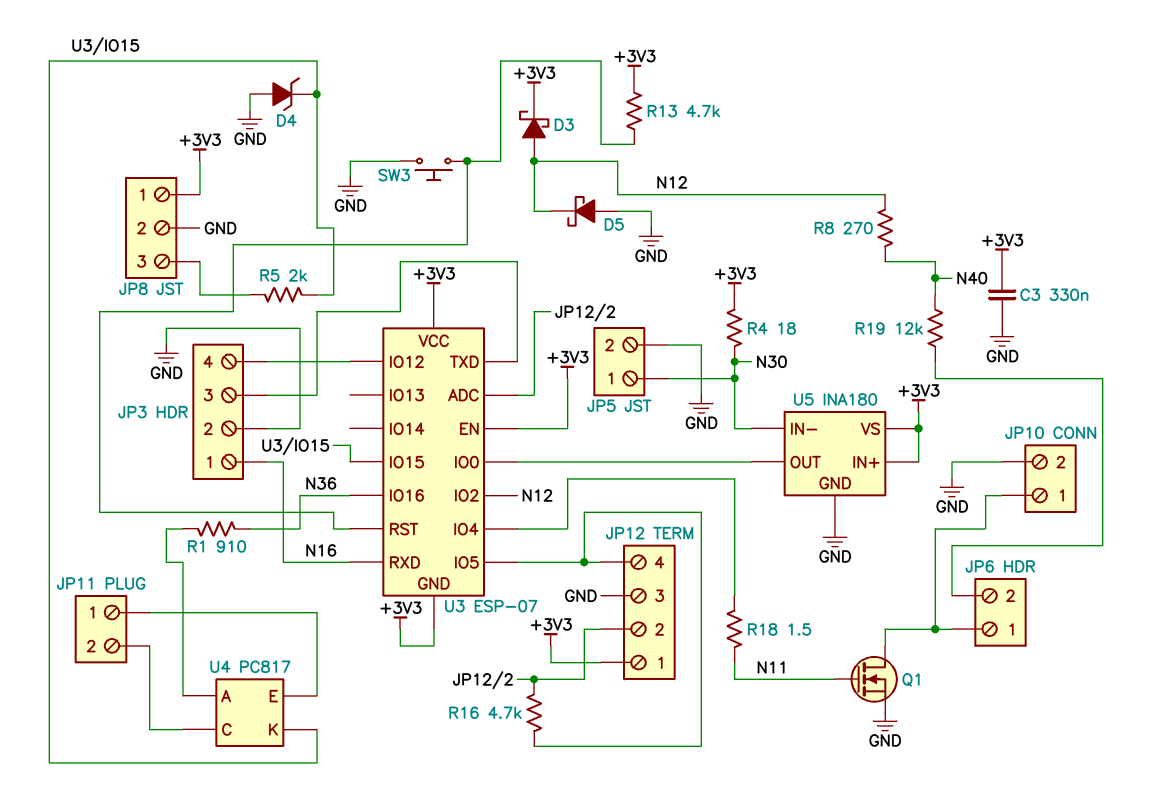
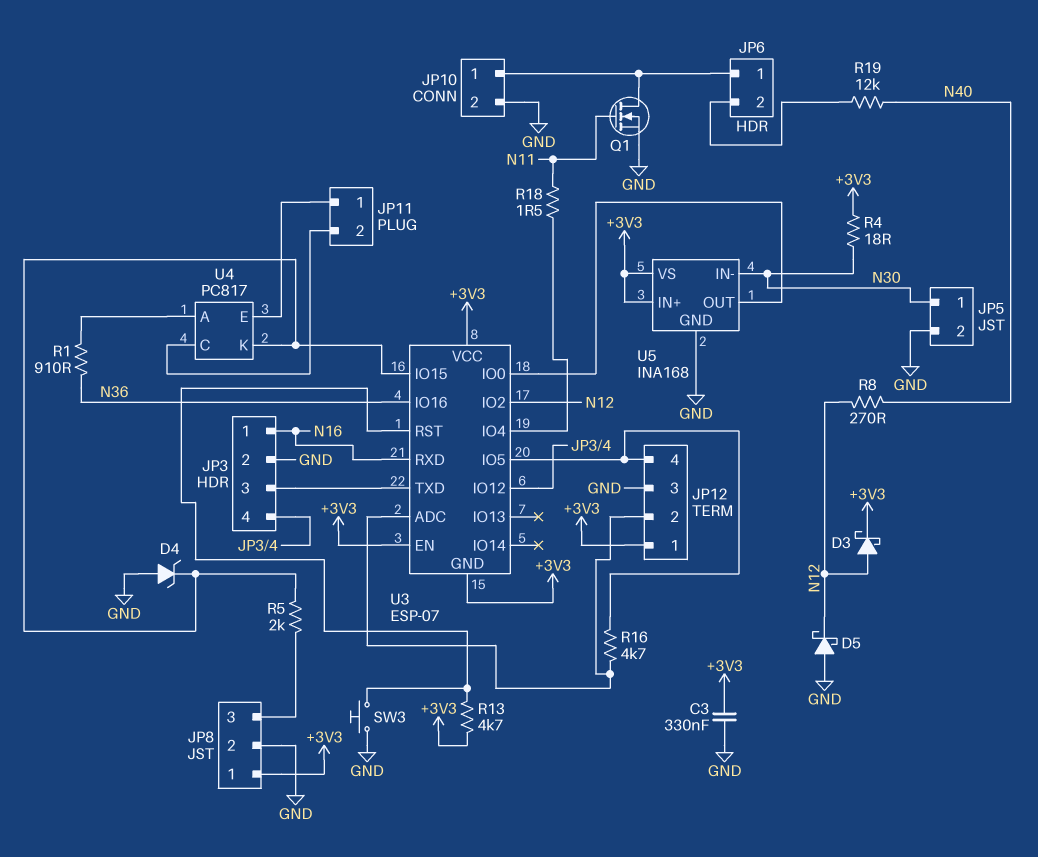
U5: INA180 -> INA168

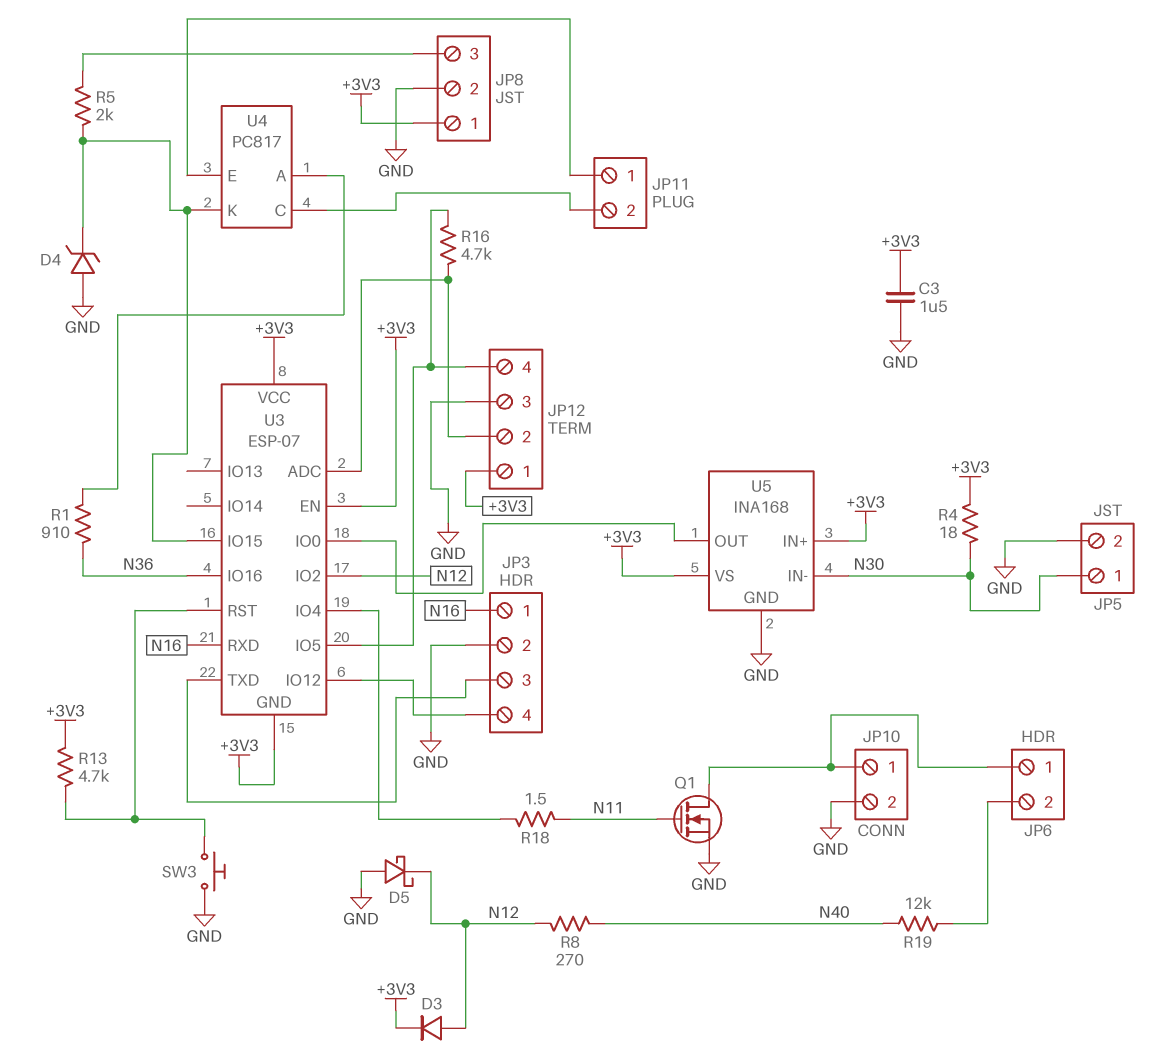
C3: 330nF (+3V3, GND) -> 1.5uF (+3V3, GND)
D3: schottky (A N12, K +3V3) -> diode (A N12, K +3V3)

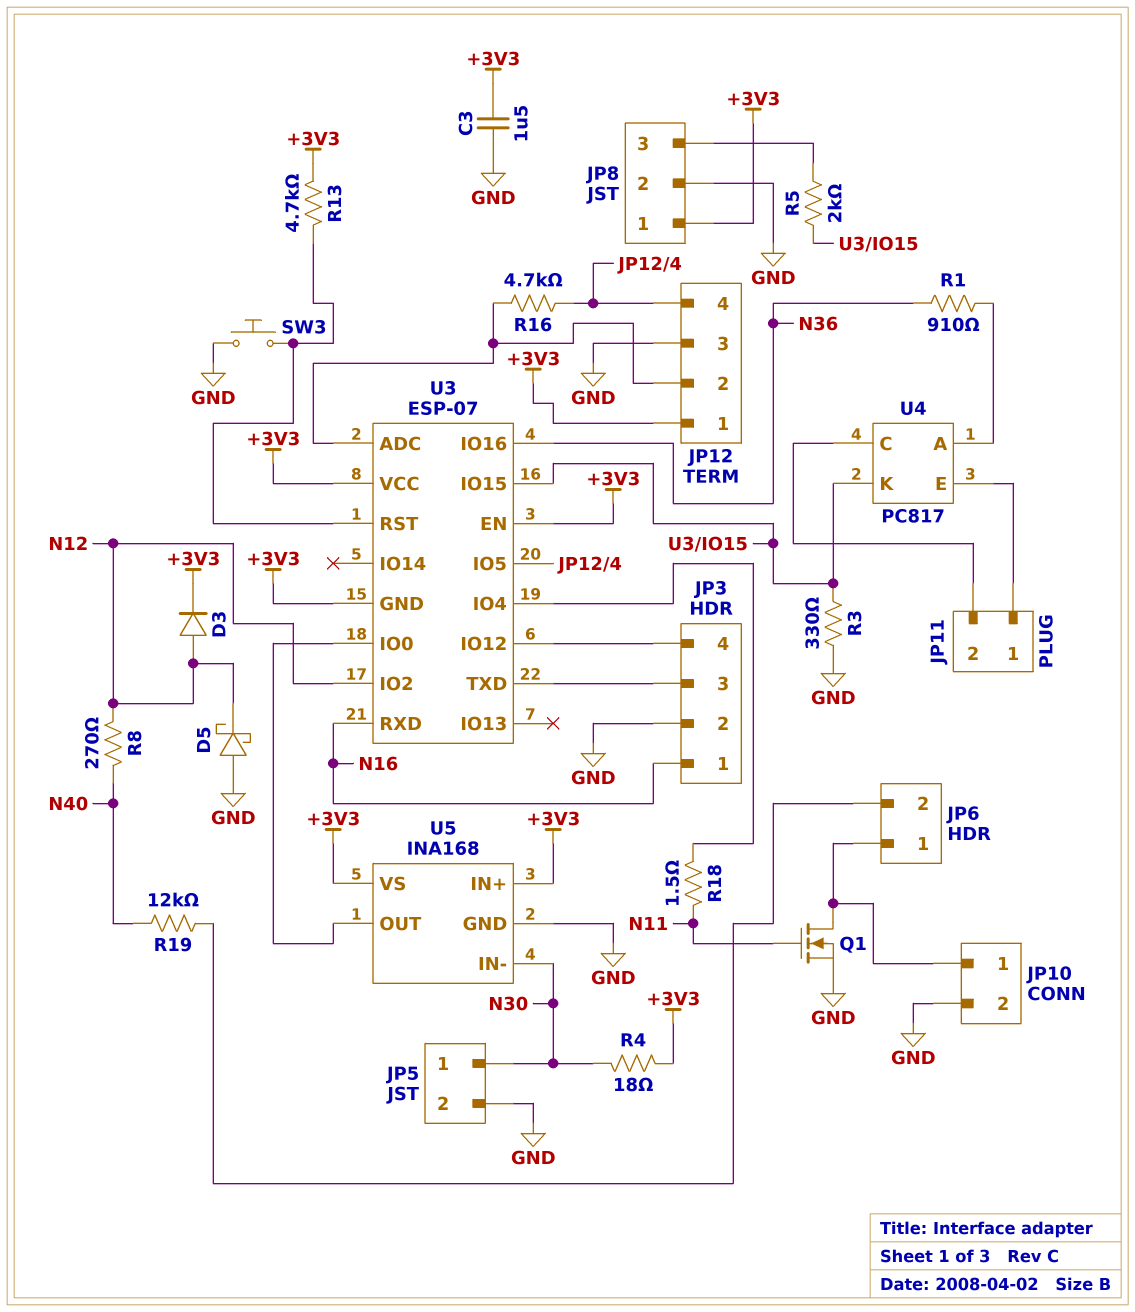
D4: zener (A GND, K U3/IO15) -> none
R3: none -> 330 (GND, U3/IO15)

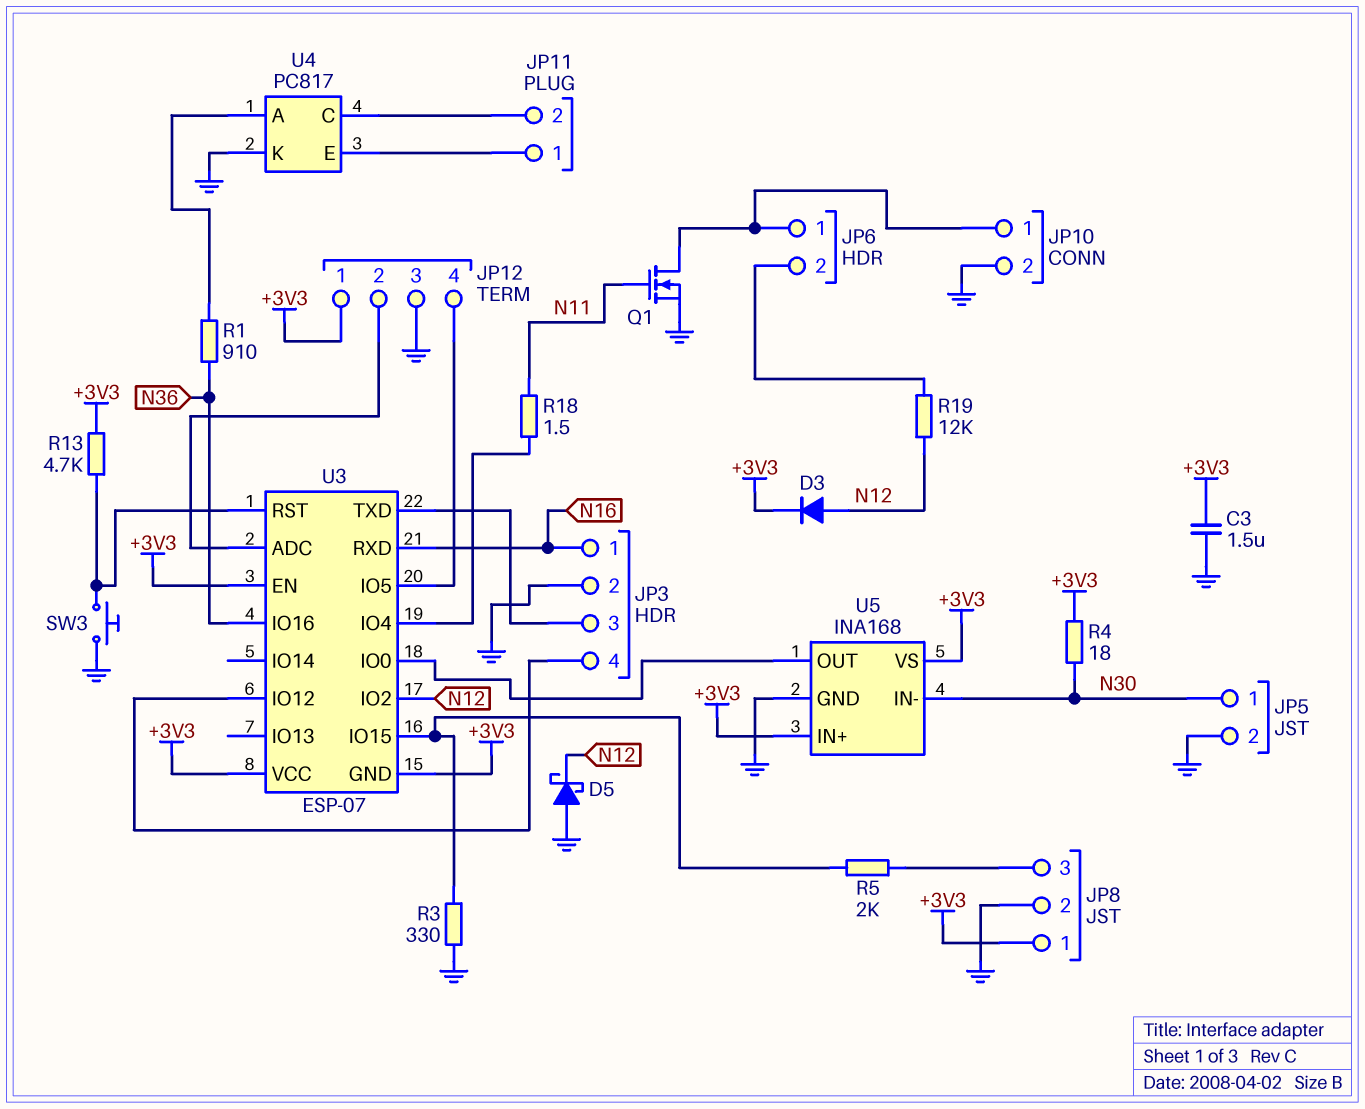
R8: 270 (N12, N40) -> none
R16: 4.7k (JP12/2, JP12/4) -> none
R19: 12k (JP6/2, N40) -> 12k (JP6/2, N12)
U4 pin K: U3/IO15 -> GND

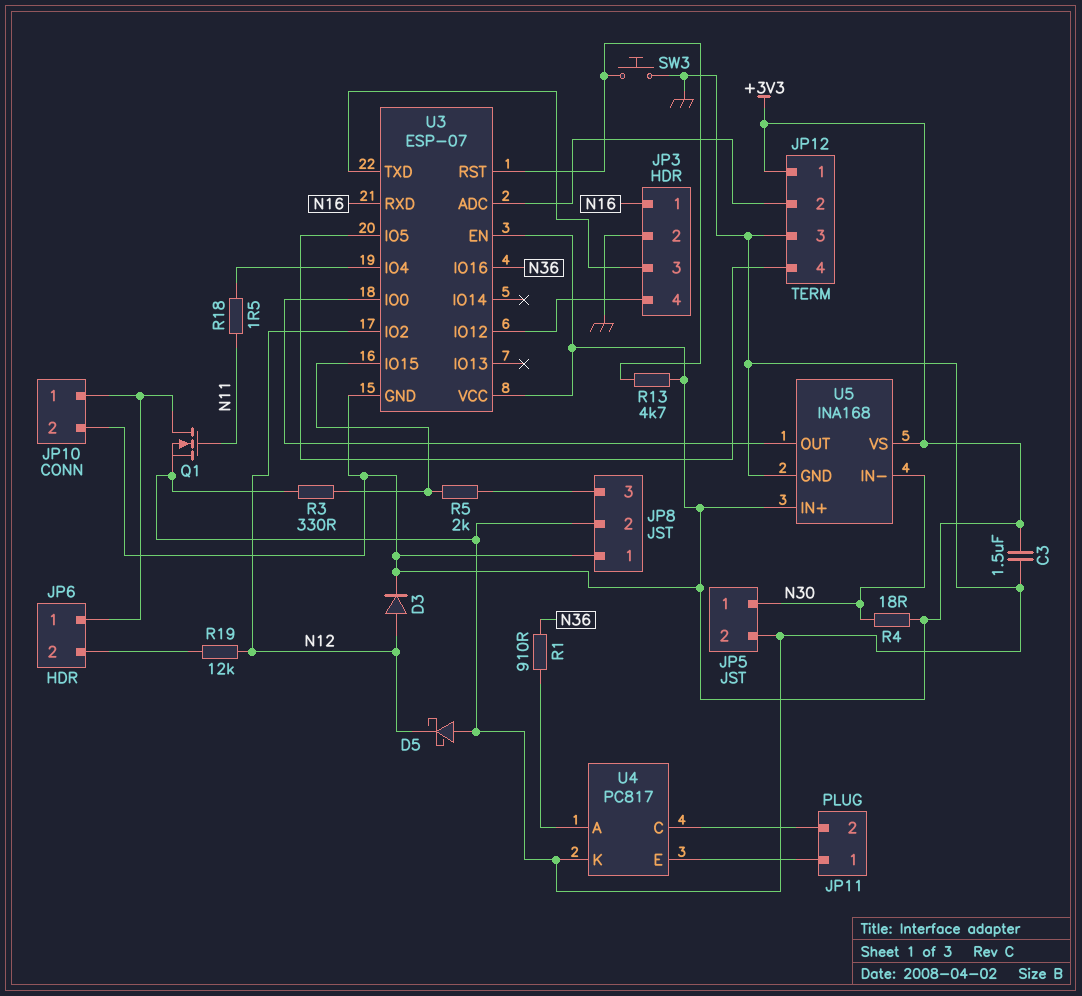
JP10 pin 2: GND -> +3V3

